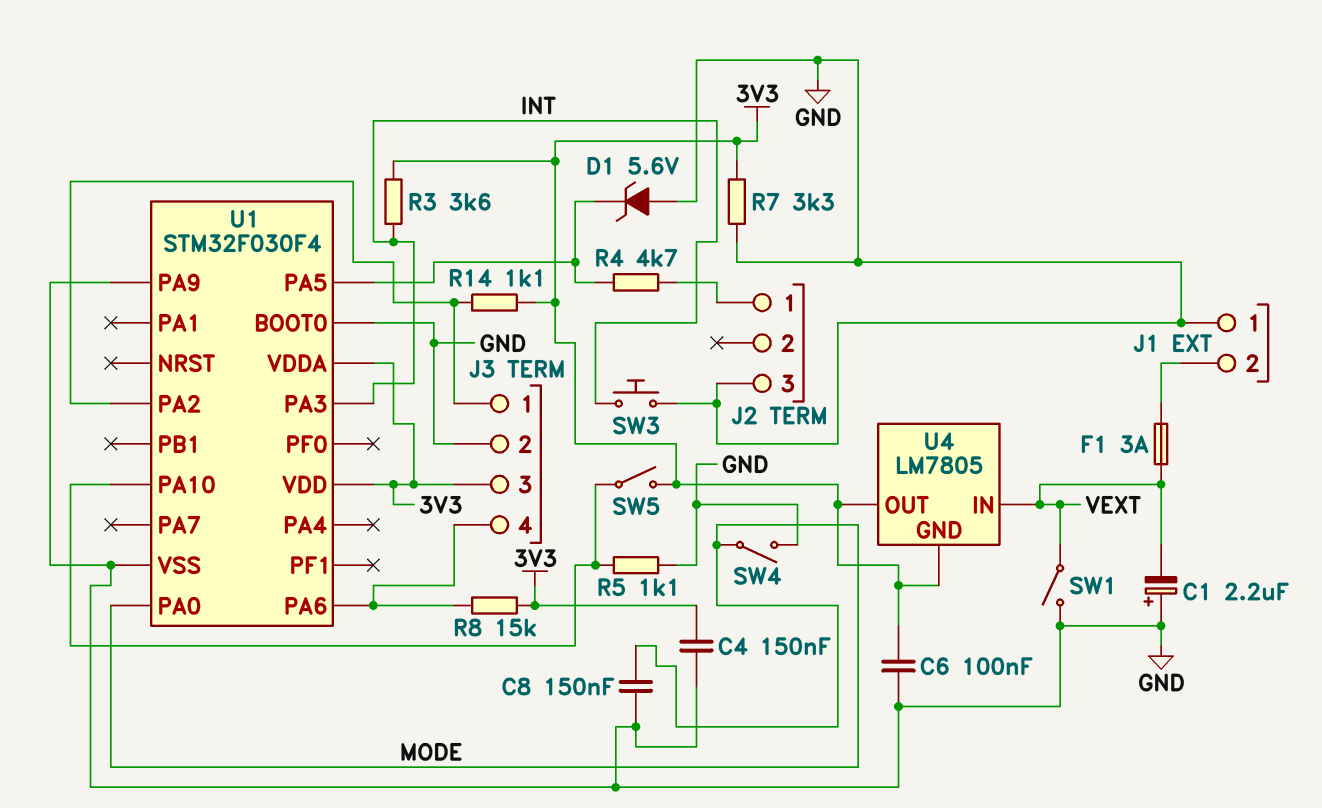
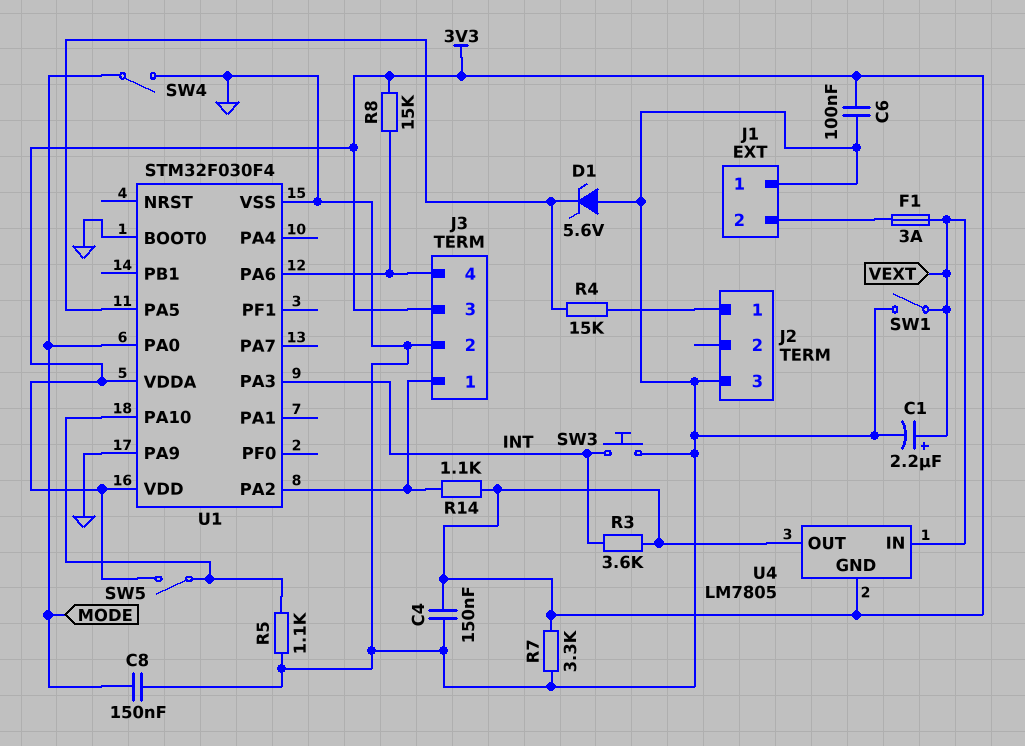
C1: 2.2uF (plus GND, minus VEXT) -> 2.2uF (plus VEXT, minus GND)
R4: 4.7k (J2/1, U1/PA5) -> 15k (J2/1, U1/PA5)

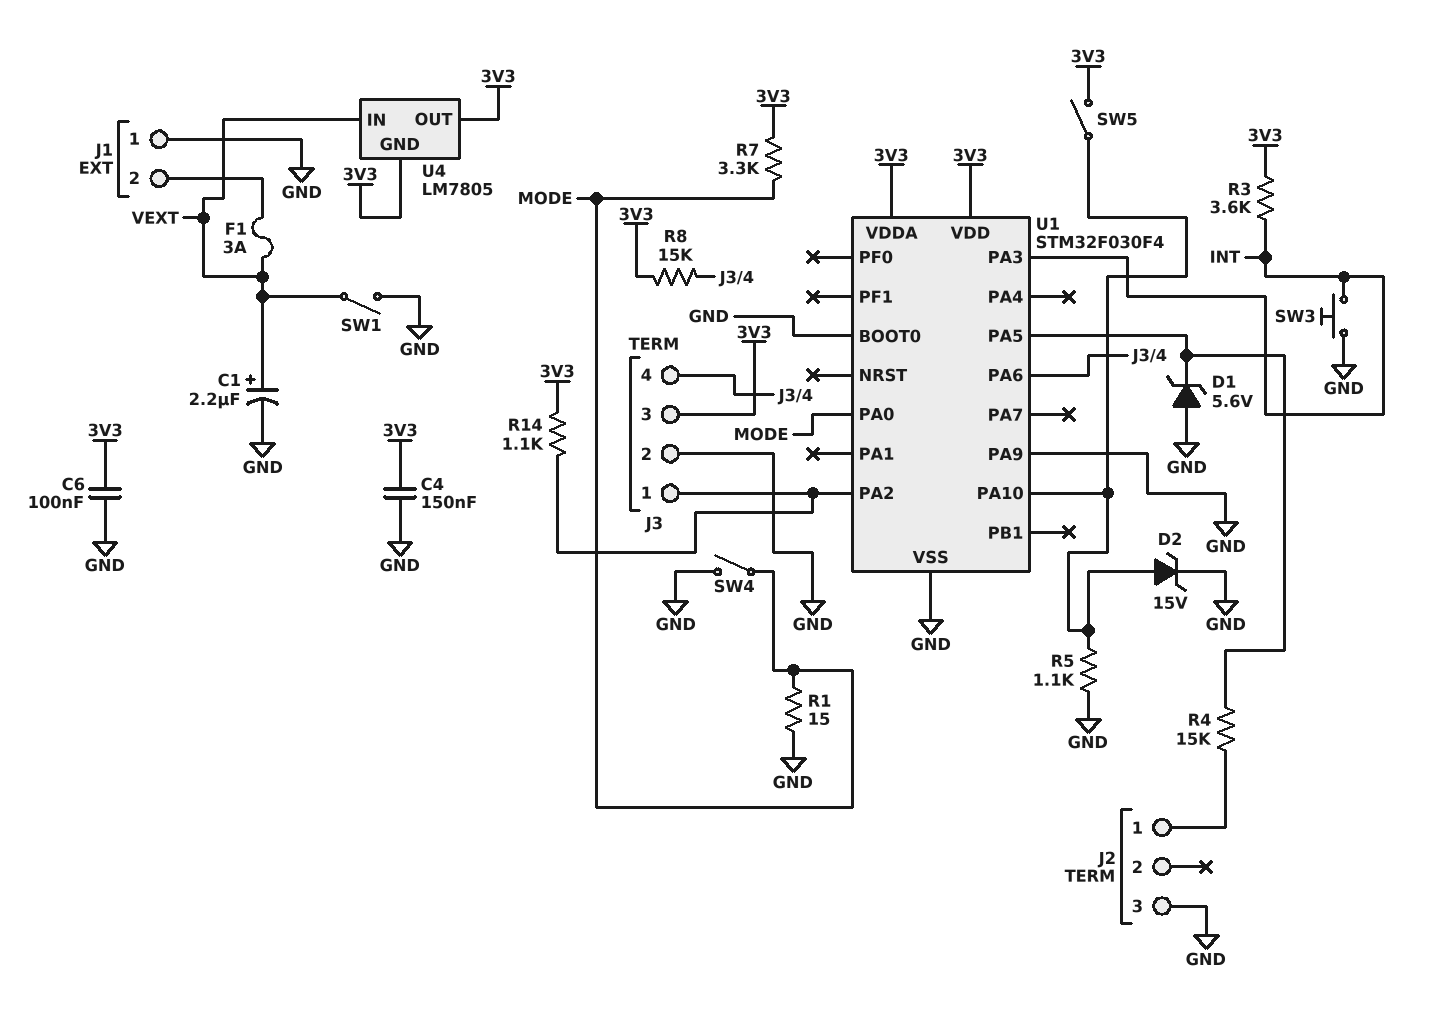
C8: 150nF (GND, MODE) -> none
D2: none -> zener 15V (A U1/PA10, K GND)
R1: none -> 15 (GND, MODE)
R7: 3.3k (3V3, GND) -> 3.3k (3V3, MODE)

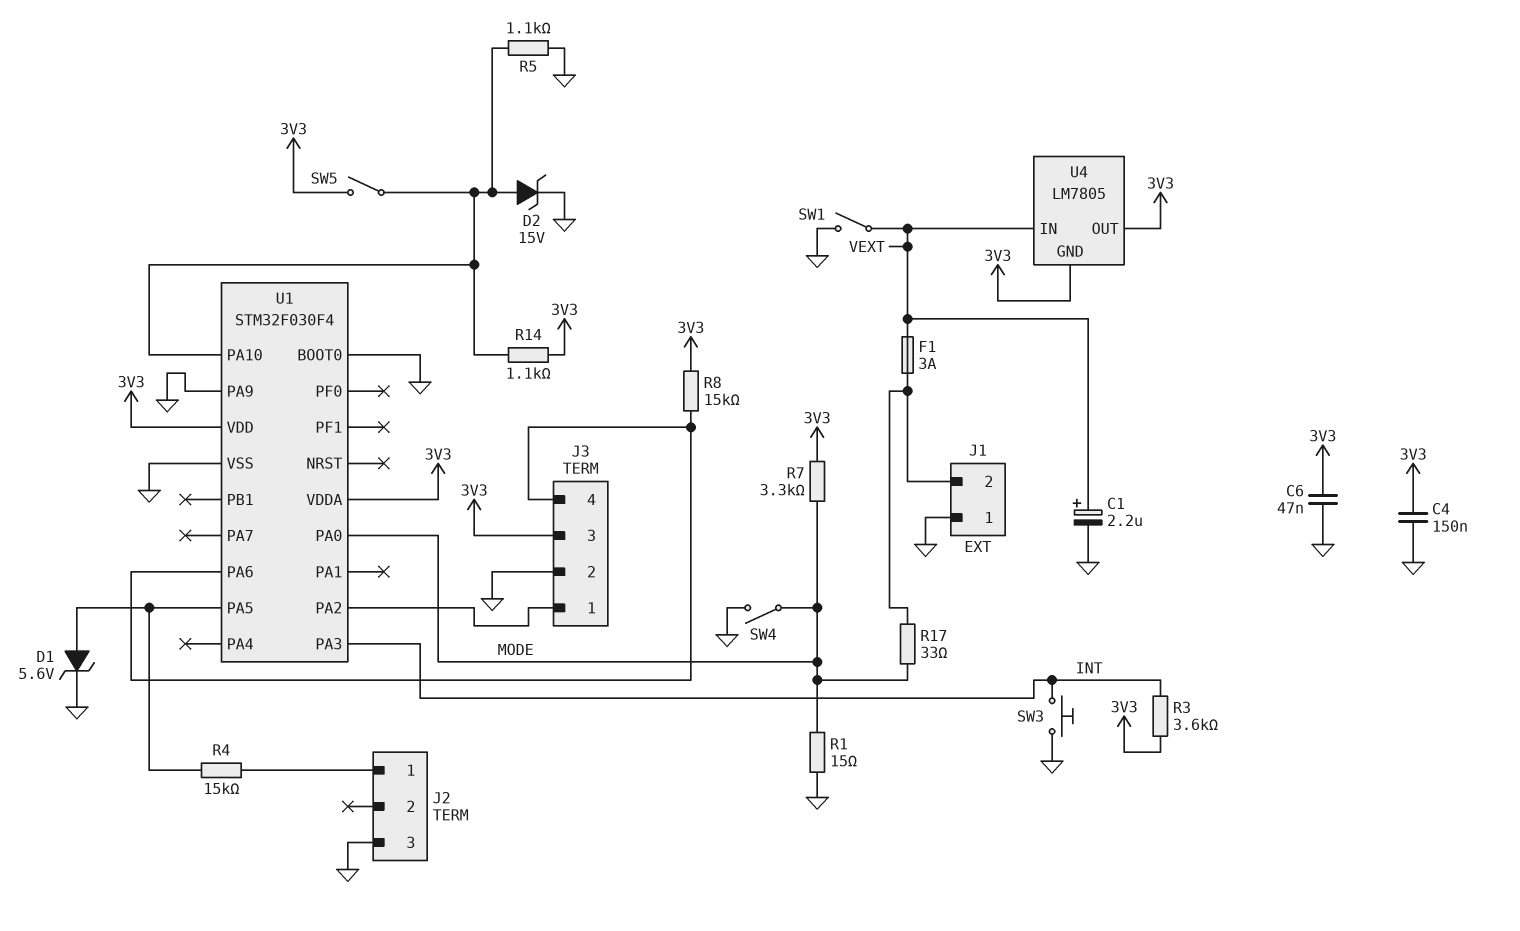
C6: 100nF (3V3, GND) -> 47nF (3V3, GND)
D1: zener 5.6V (A GND, K U1/PA5) -> zener 5.6V (A U1/PA5, K GND)
R14: 1.1k (3V3, J3/1) -> 1.1k (3V3, U1/PA10)
R17: none -> 33 (J1/2, MODE)

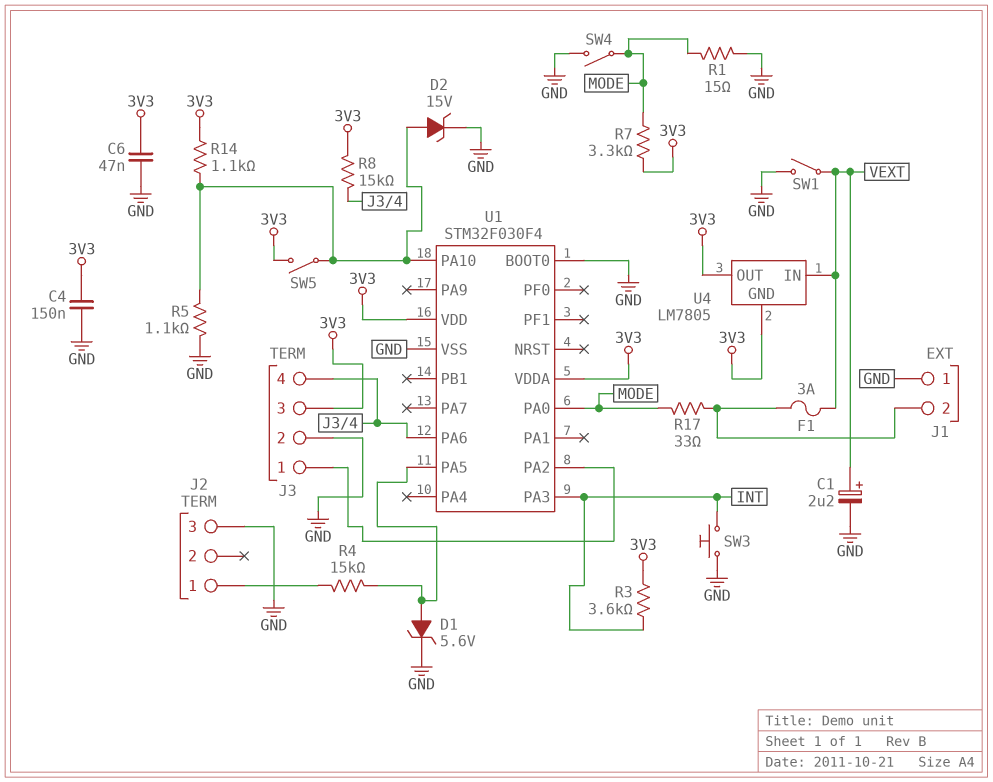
U1 pin PA9: GND -> none

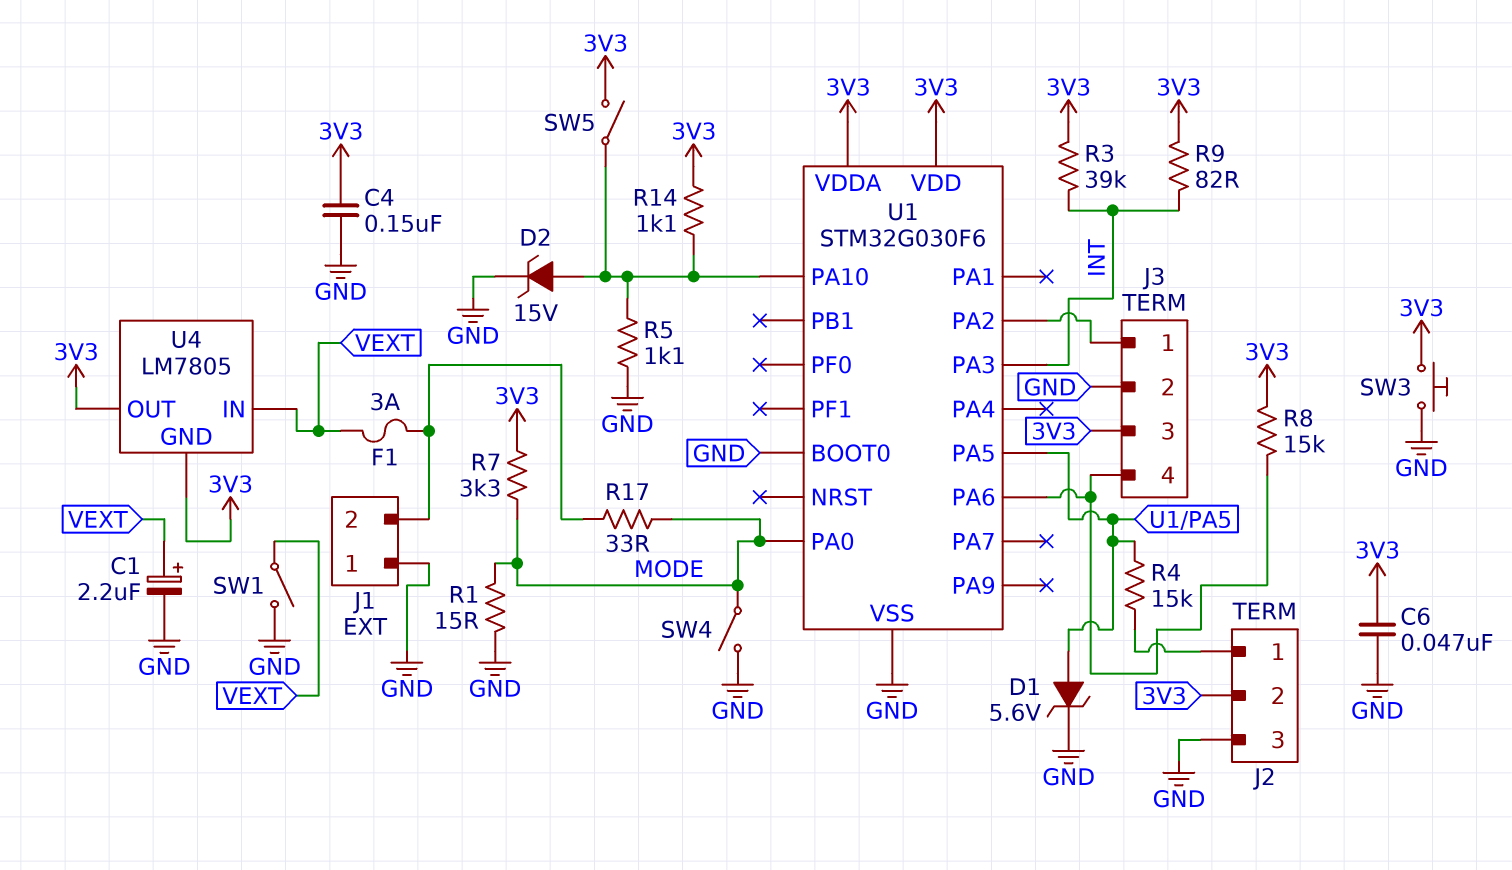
J2 pin 2: none -> 3V3
R3: 3.6k (3V3, INT) -> 39k (3V3, INT)
R9: none -> 82 (3V3, INT)
SW3: button (GND, INT) -> button (3V3, GND)
U1: STM32F030F4 -> STM32G030F6

